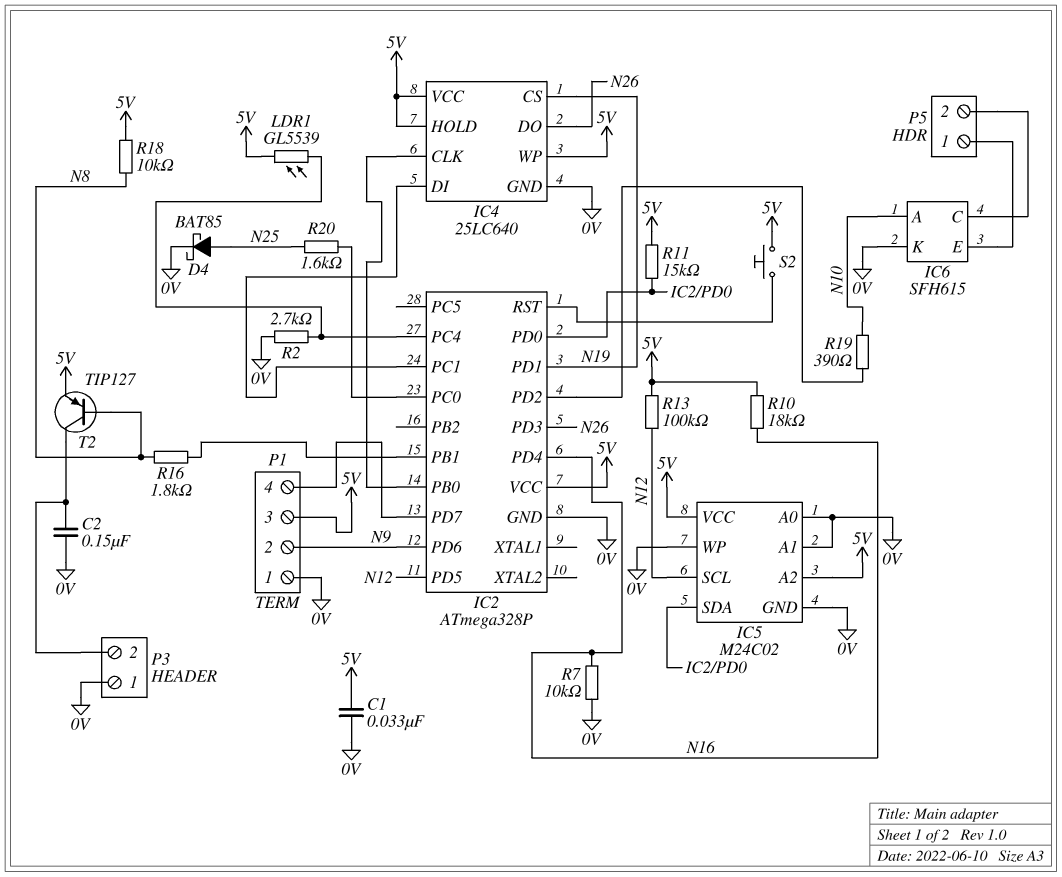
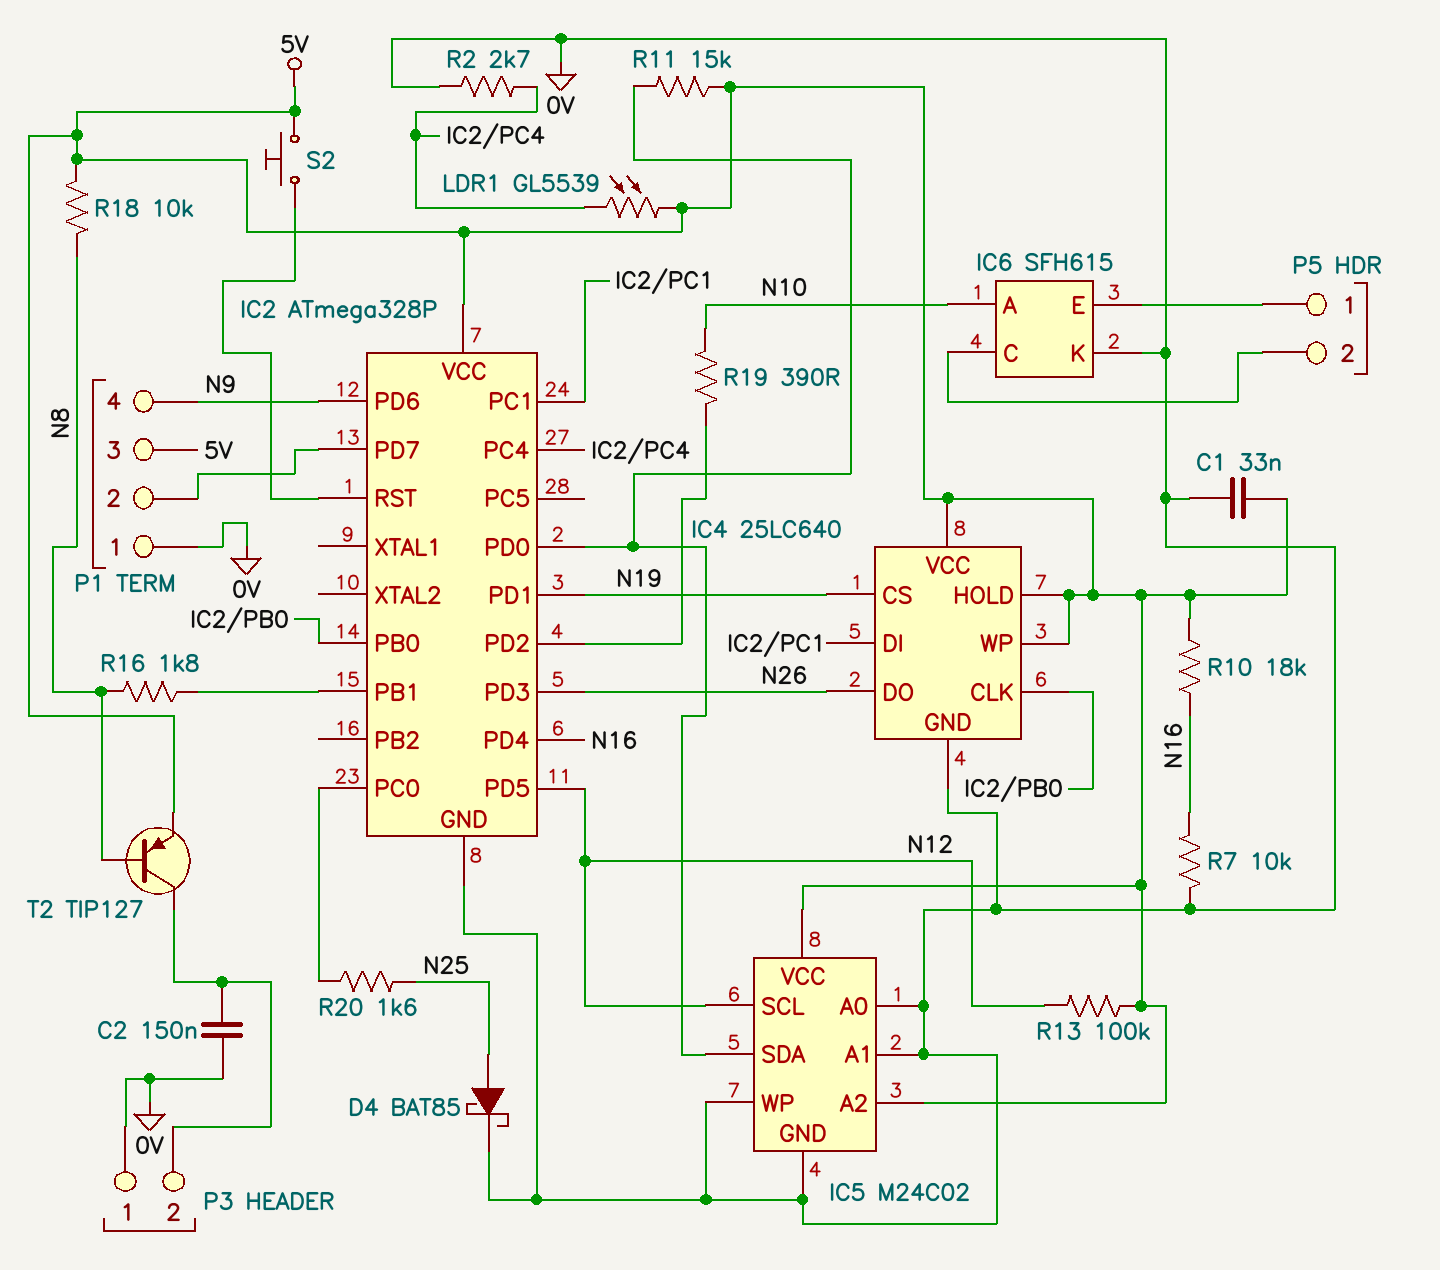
P1 pin 2: N9 -> IC2/PD7
P1 pin 4: IC2/PD7 -> N9

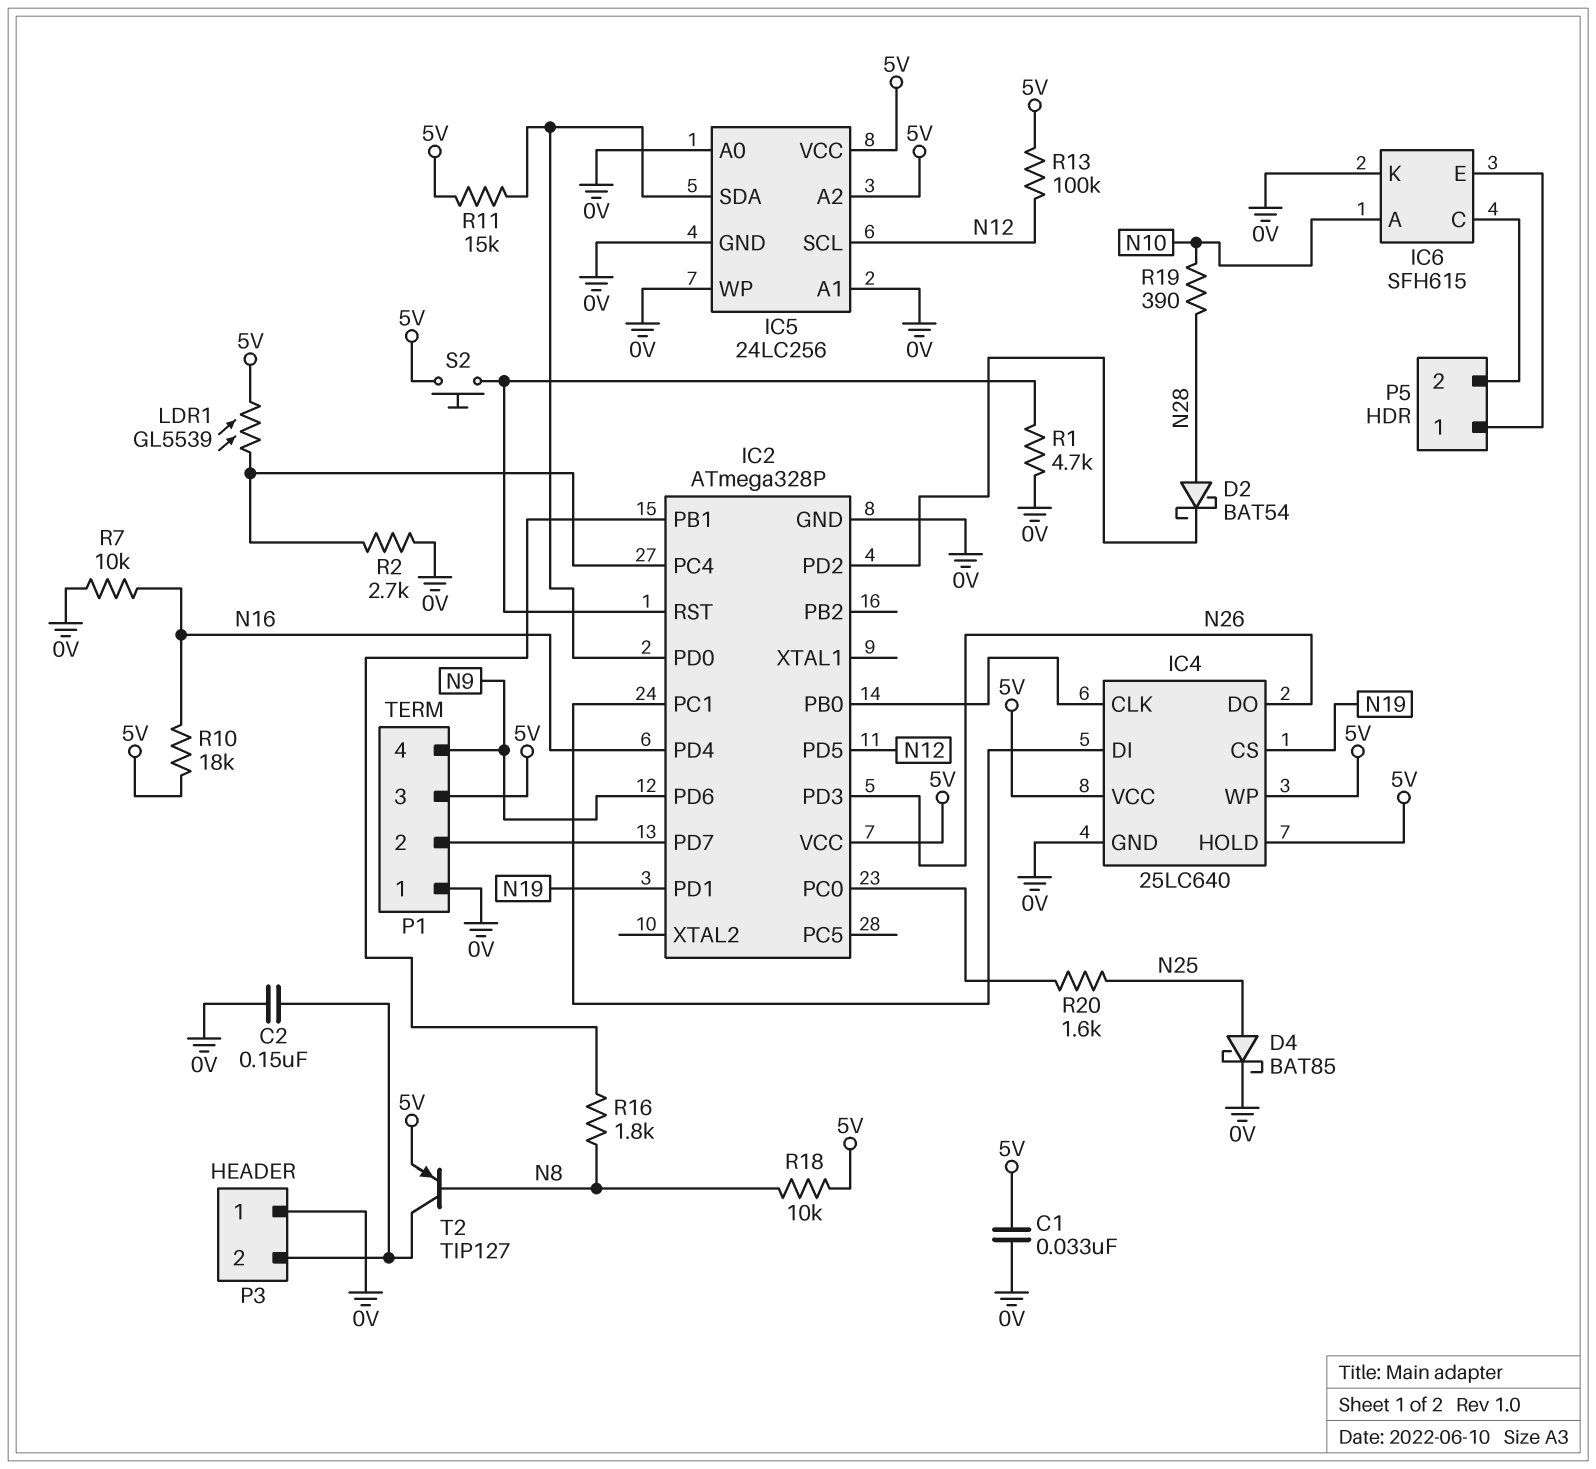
D2: none -> schottky BAT54 (A N28, K IC2/PD2)
IC5: M24C02 -> 24LC256
R1: none -> 4.7k (0V, IC2/RST)
R19: 390 (IC2/PD2, N10) -> 390 (N10, N28)

